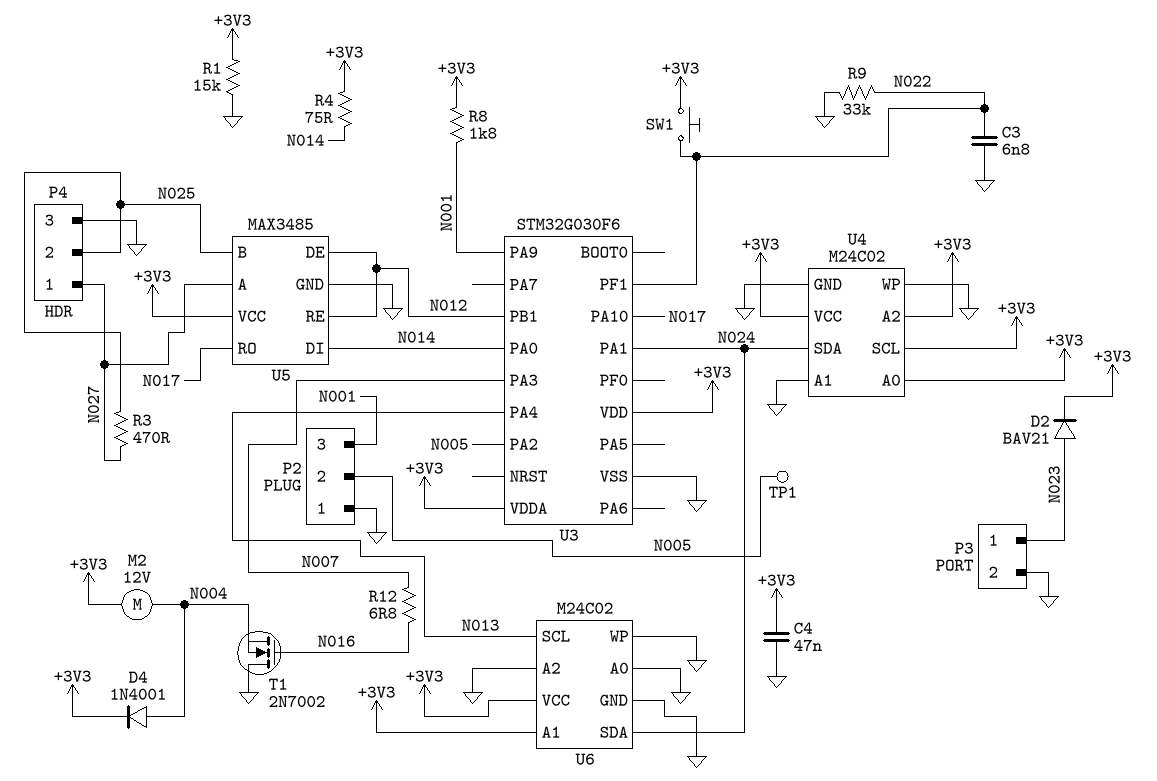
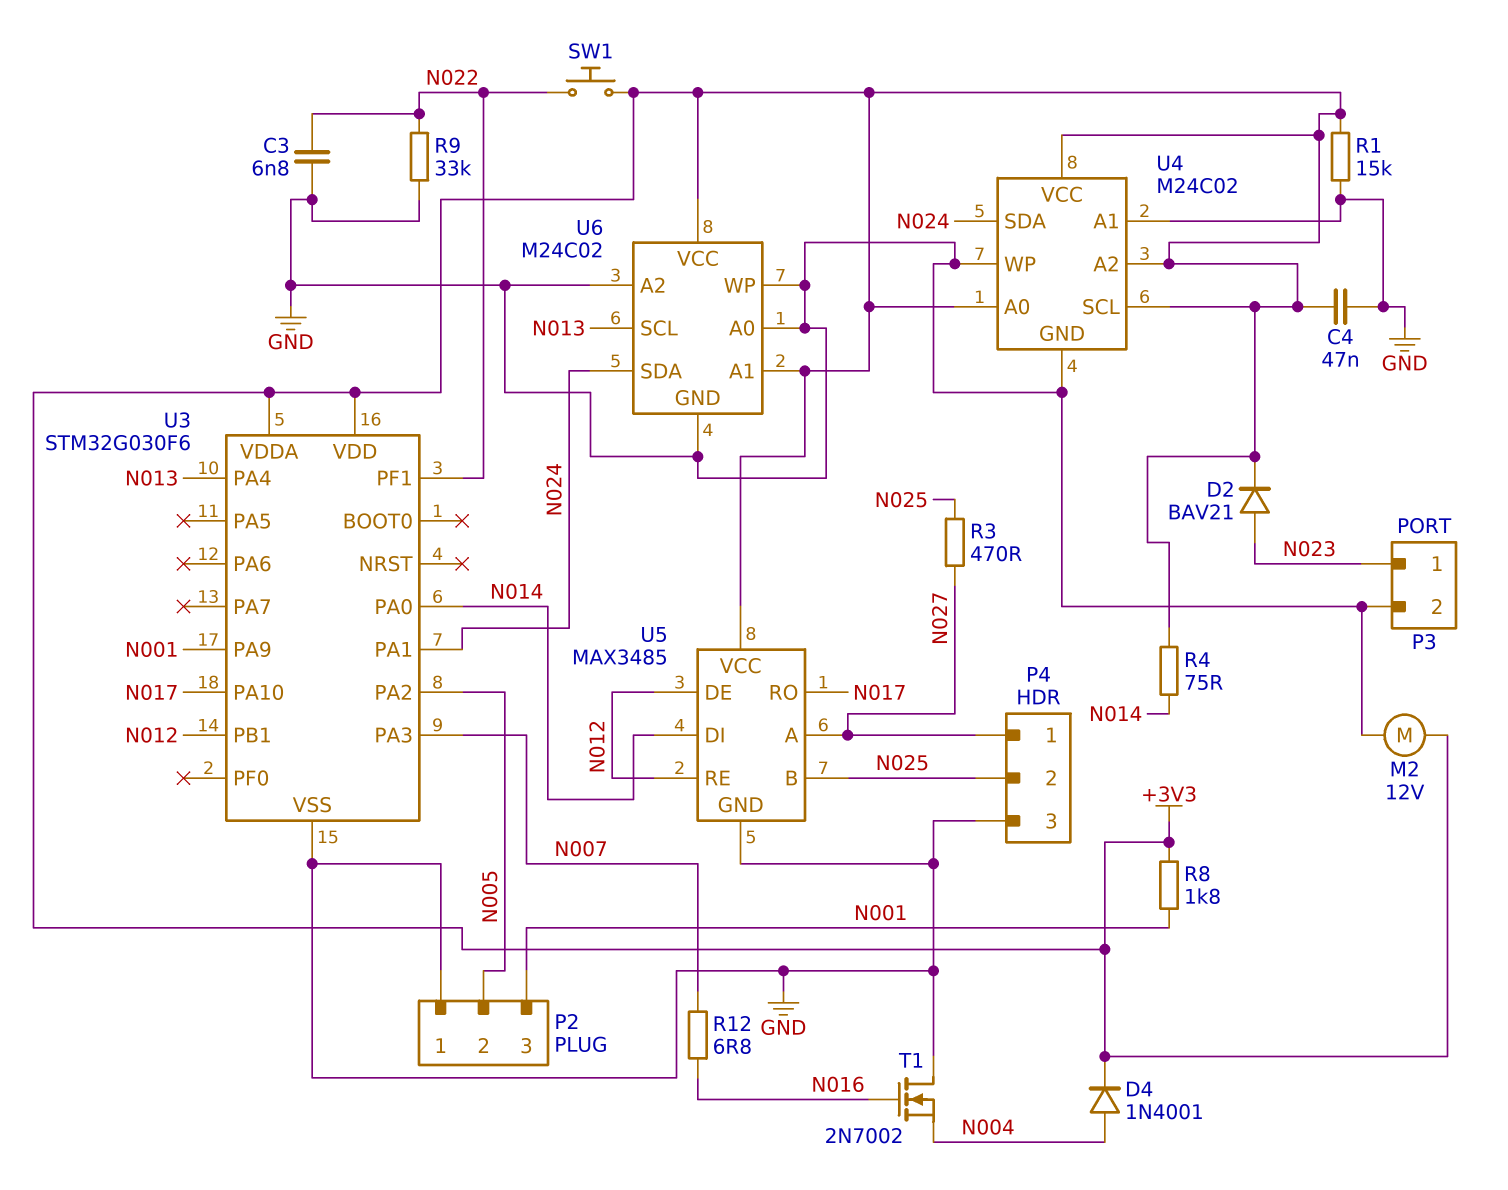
M2: motor 12V (+3V3, N004) -> motor 12V (+3V3, GND)
TP1: test point (N005) -> none

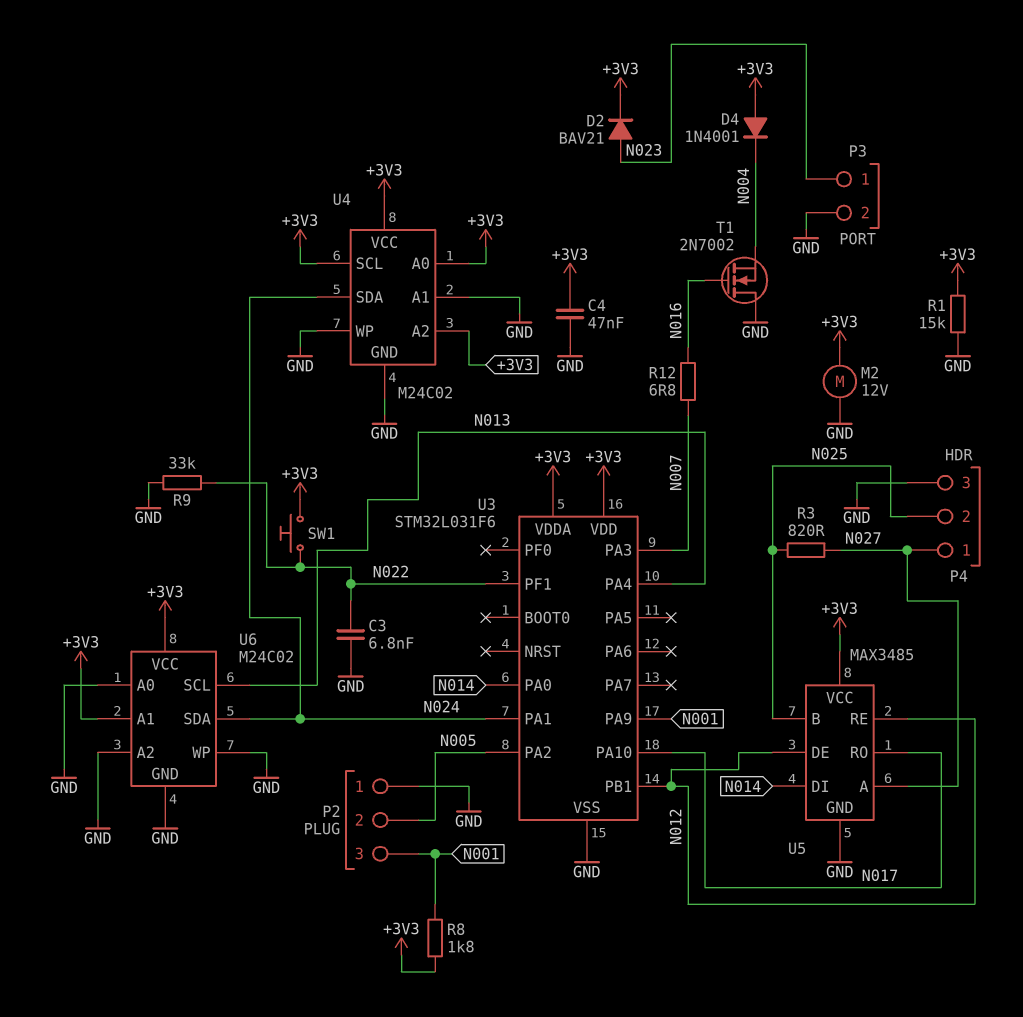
D4: diode 1N4001 (A N004, K +3V3) -> diode 1N4001 (A +3V3, K N004)
R3: 470 (N025, N027) -> 820 (N025, N027)
R4: 75 (+3V3, N014) -> none
U3: STM32G030F6 -> STM32L031F6

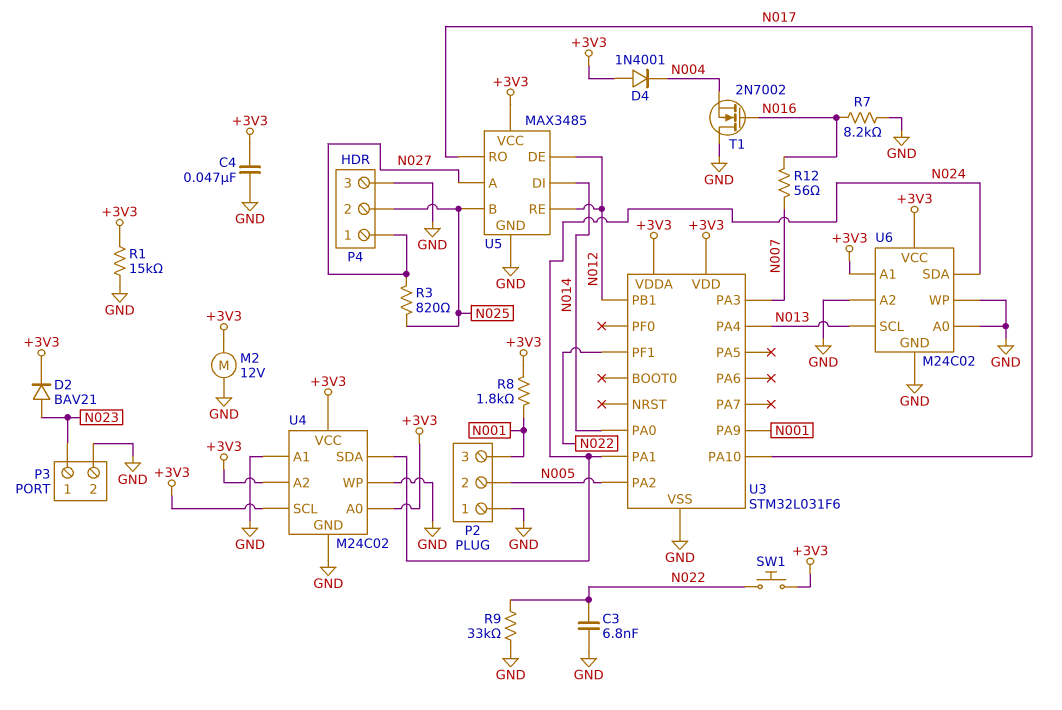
R7: none -> 8.2k (GND, N016)
R12: 6.8 (N007, N016) -> 56 (N007, N016)

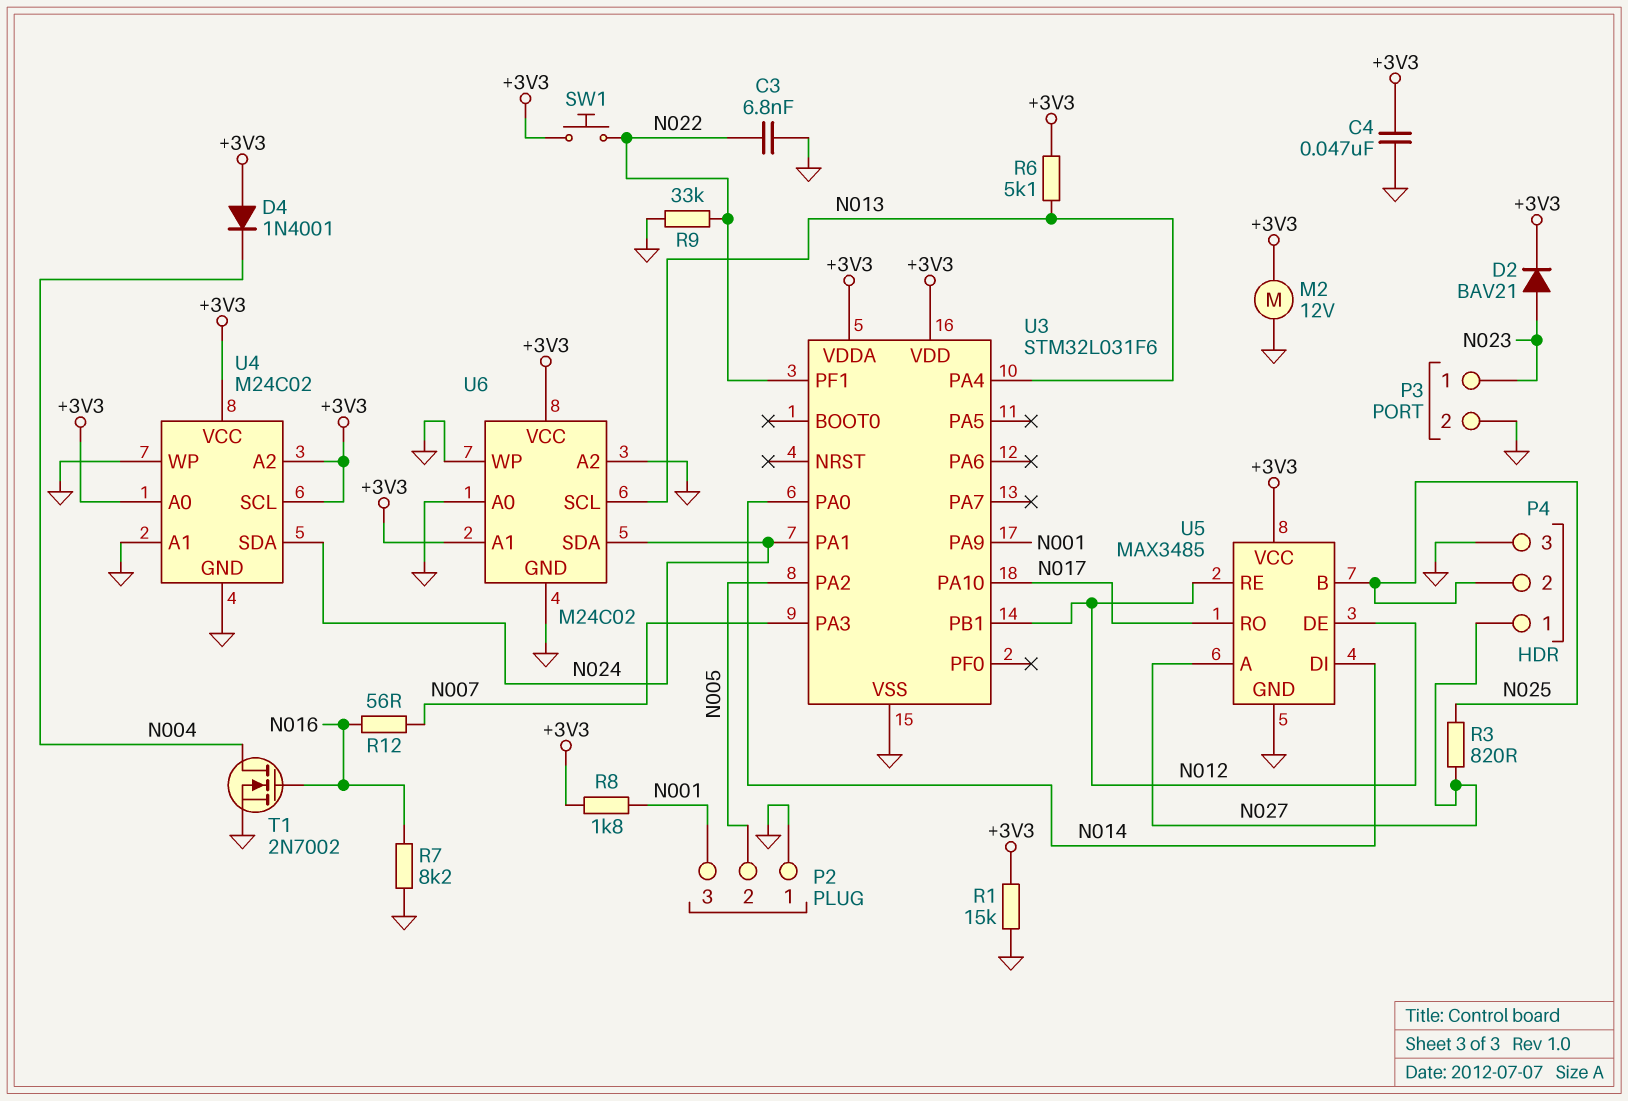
R6: none -> 5.1k (+3V3, N013)
T1: NMOS 2N7002 (G N016, D GND, S N004) -> NMOS 2N7002 (G N016, D N004, S GND)

